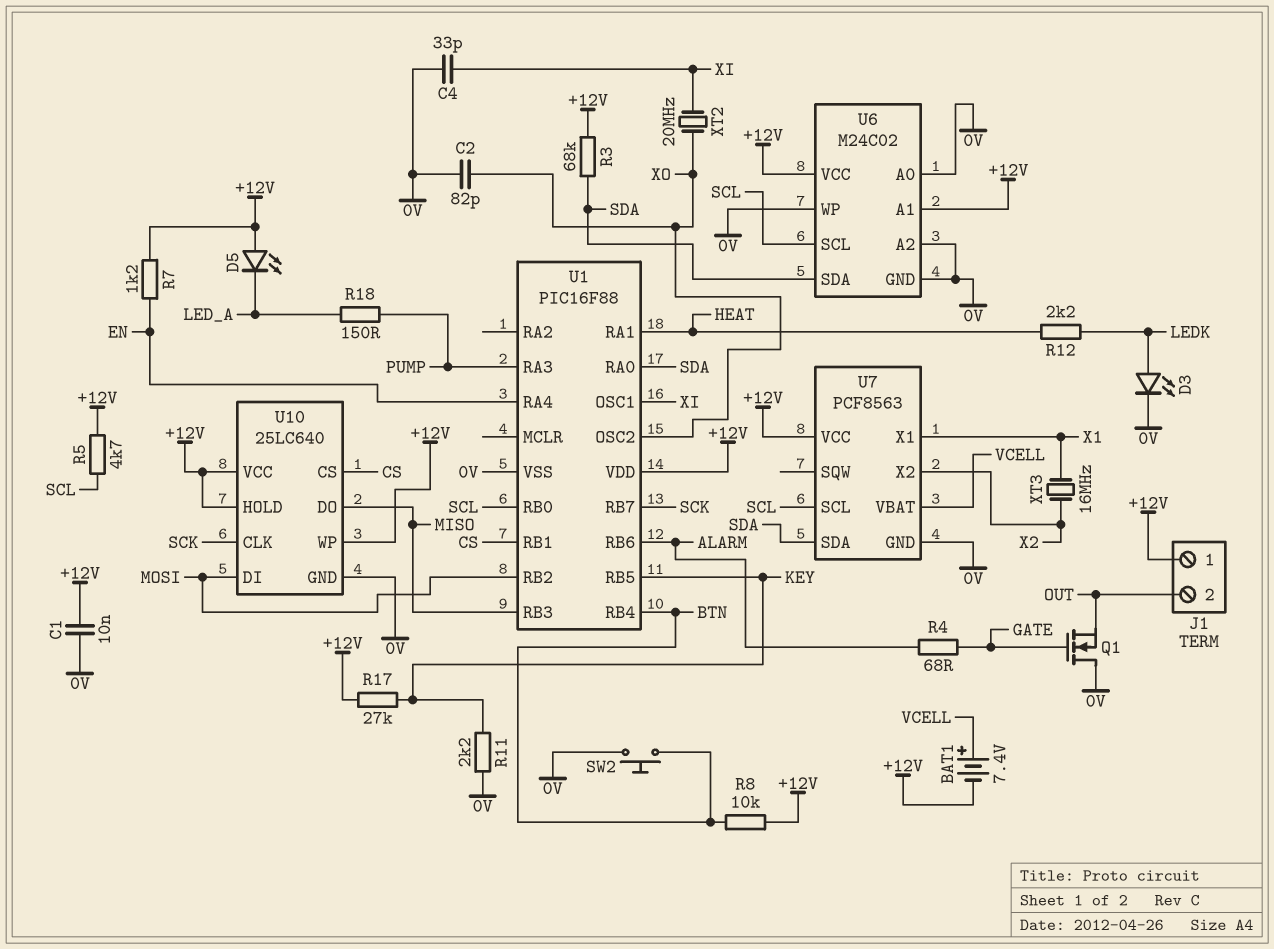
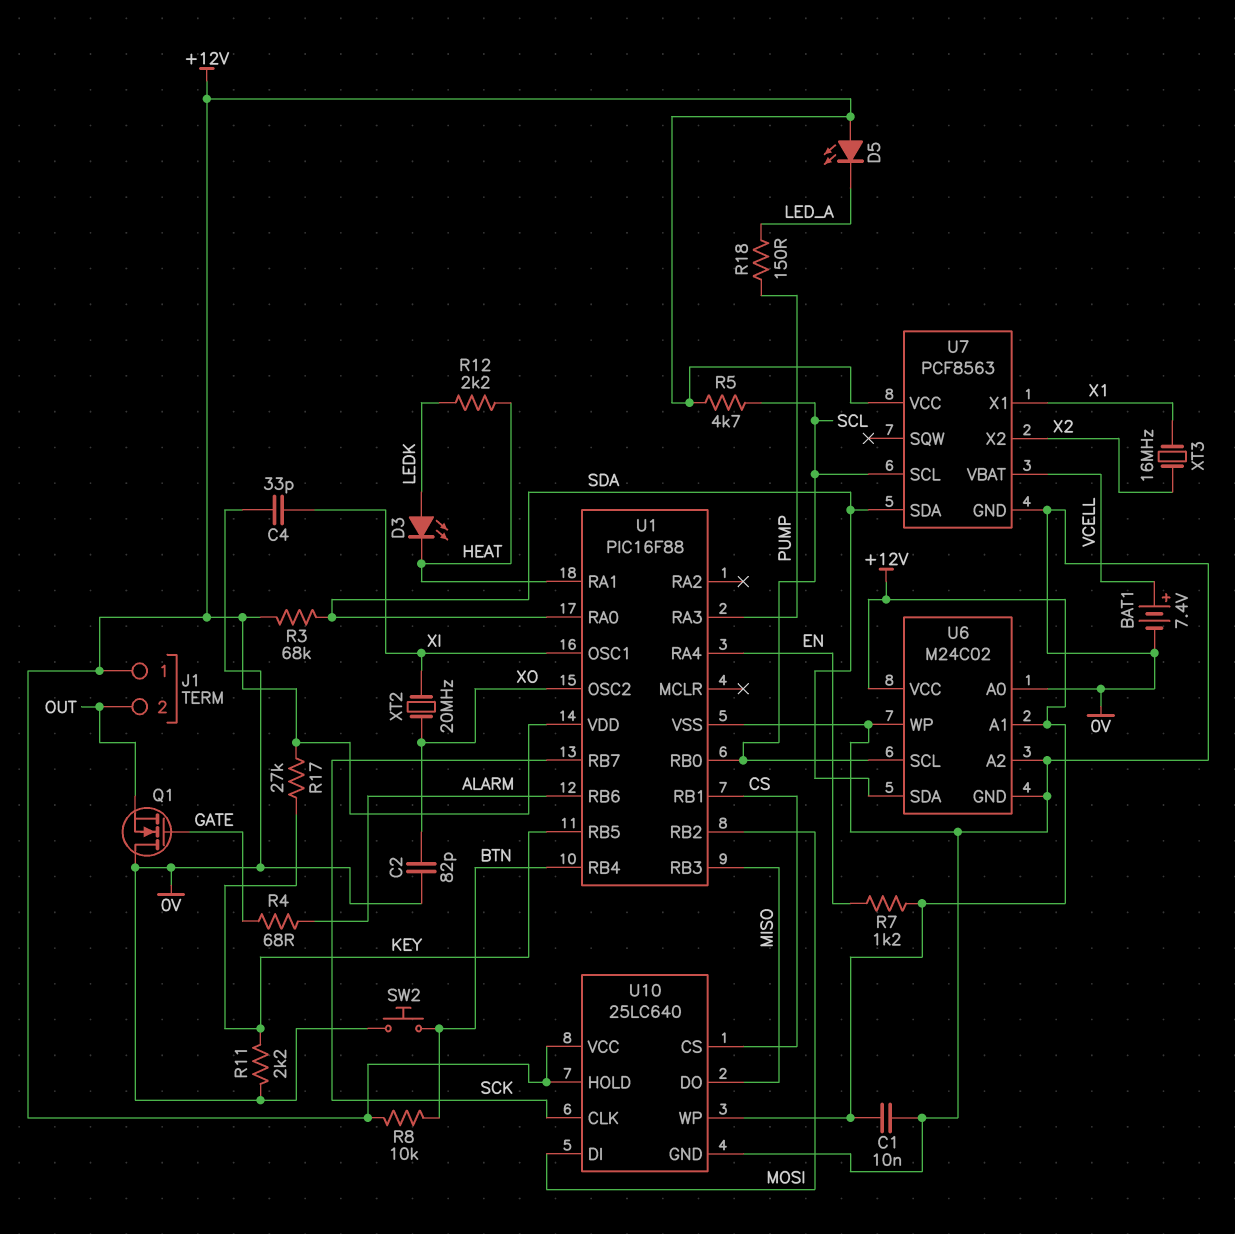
BAT1: 7.4V (plus VCELL, minus +12V) -> 7.4V (plus VCELL, minus 0V)
D3: LED (A LEDK, K 0V) -> LED (A LEDK, K HEAT)

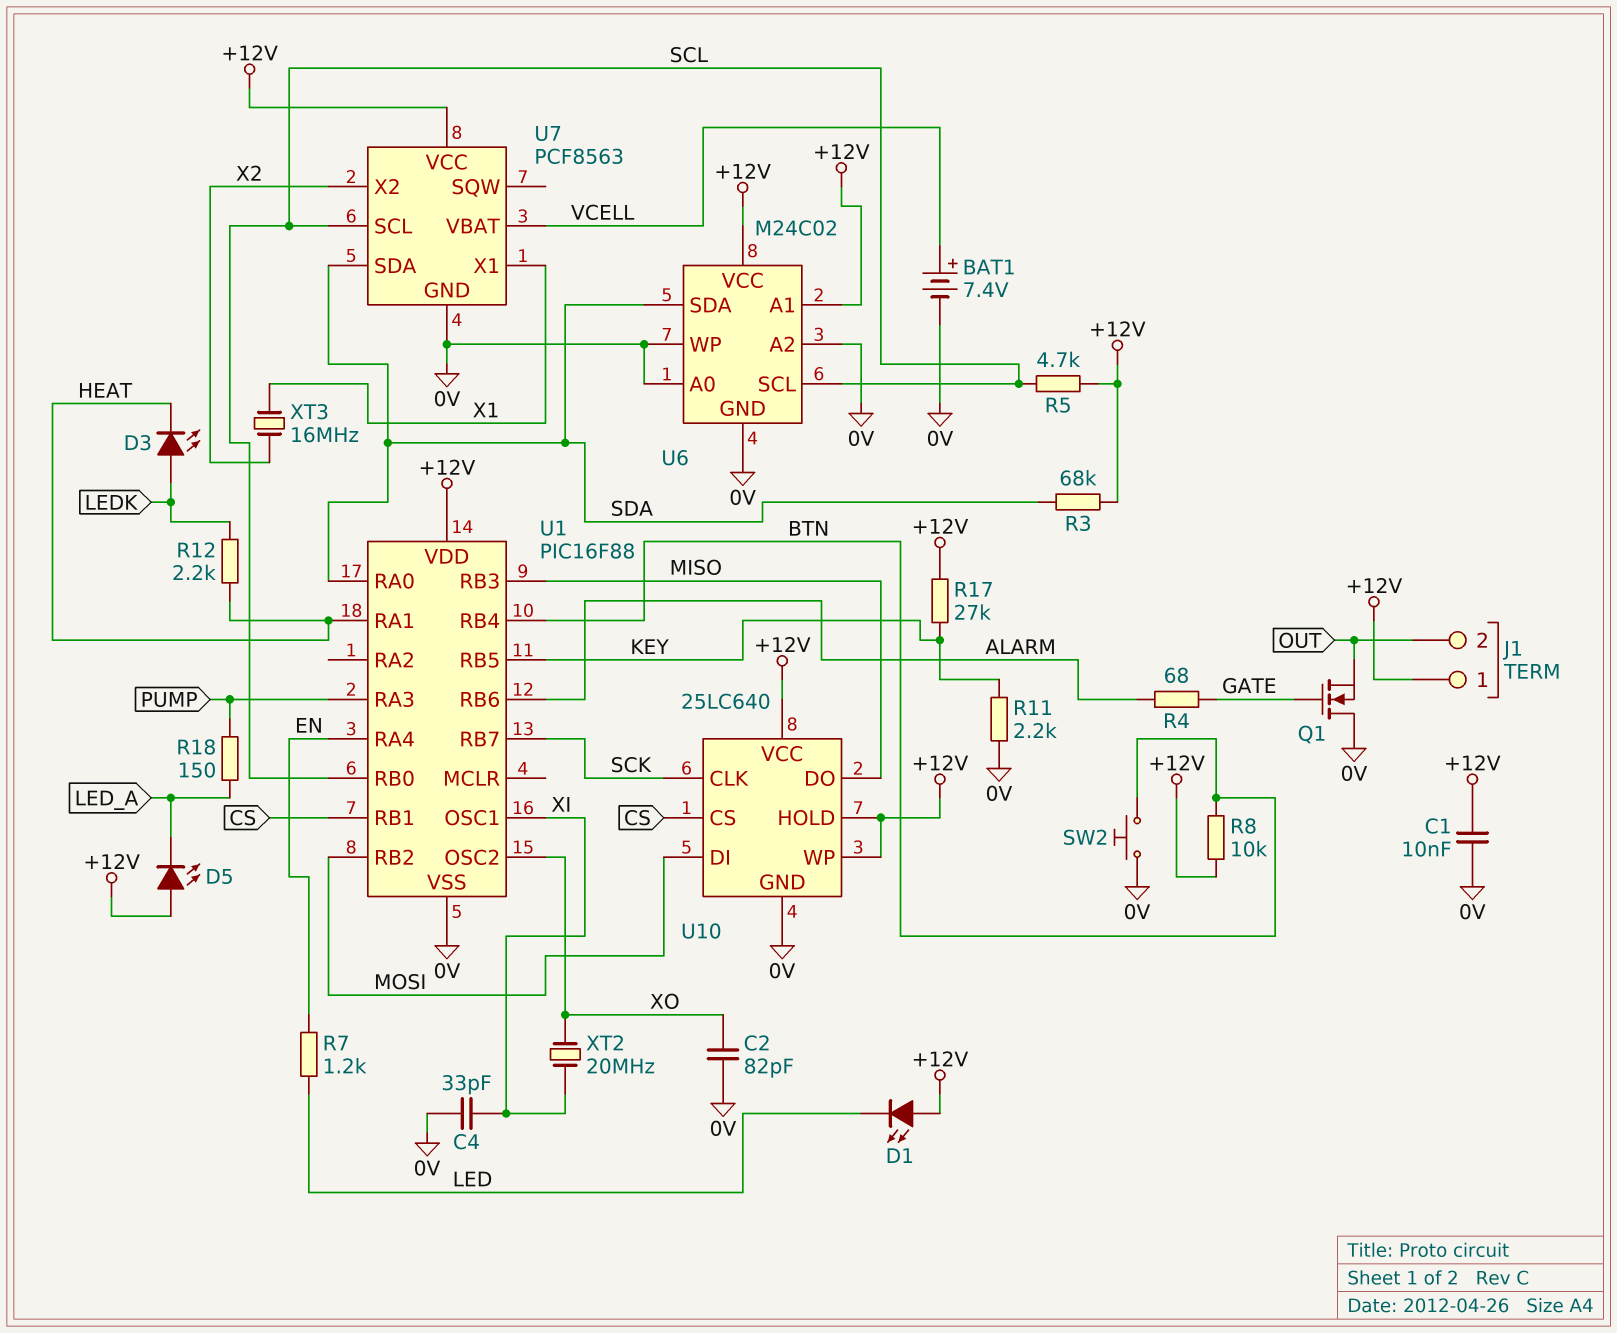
D1: none -> LED (A +12V, K LED)
R7: 1.2k (+12V, EN) -> 1.2k (EN, LED)

